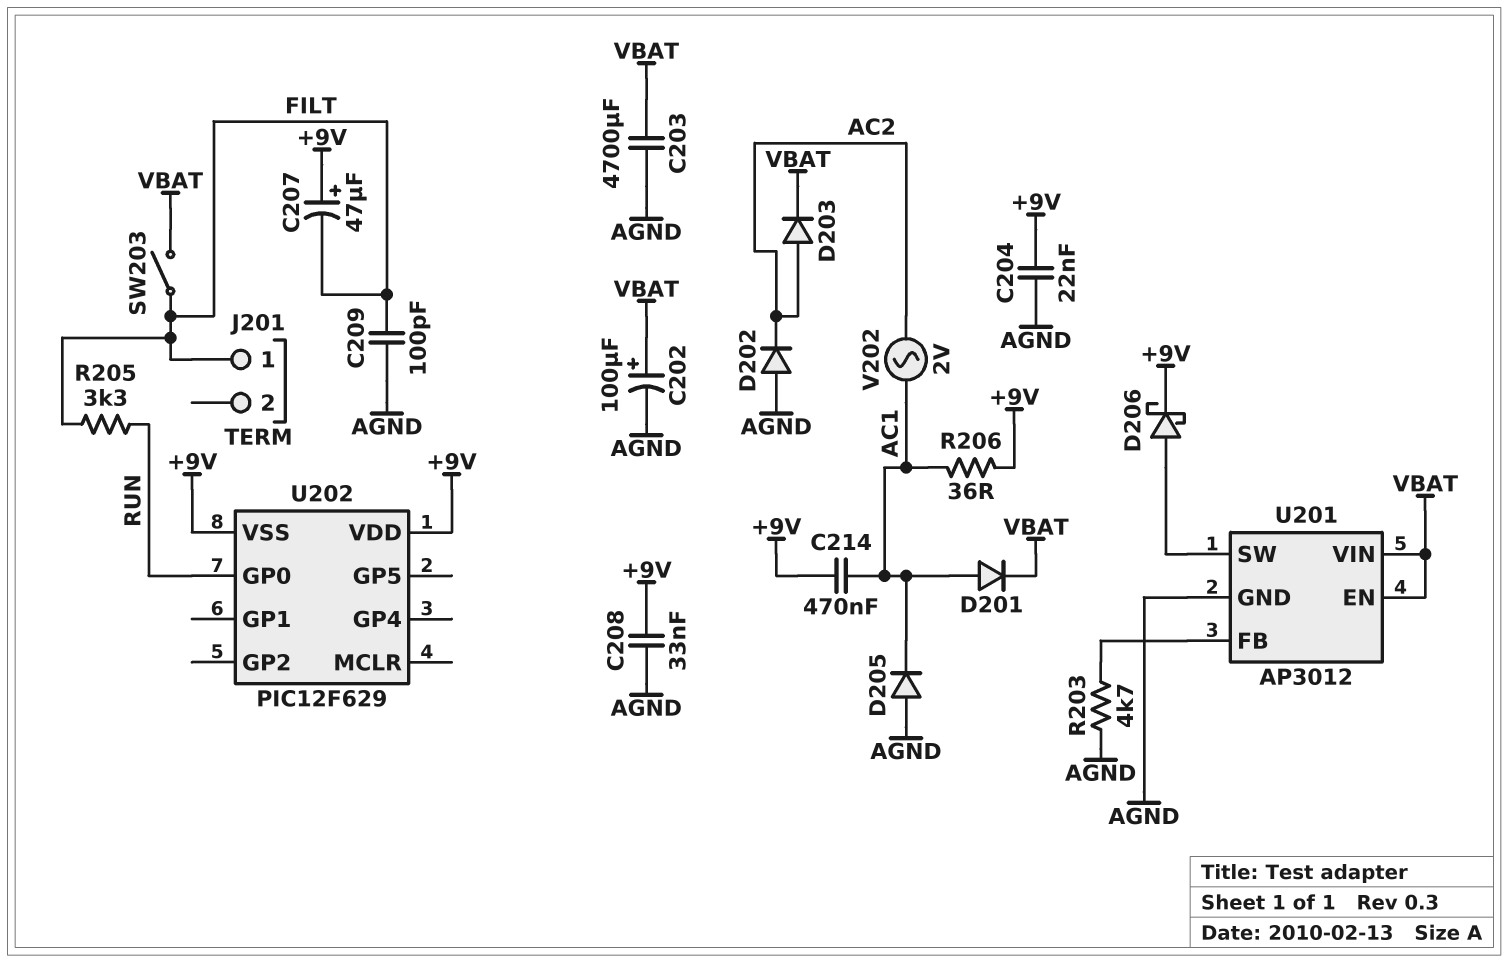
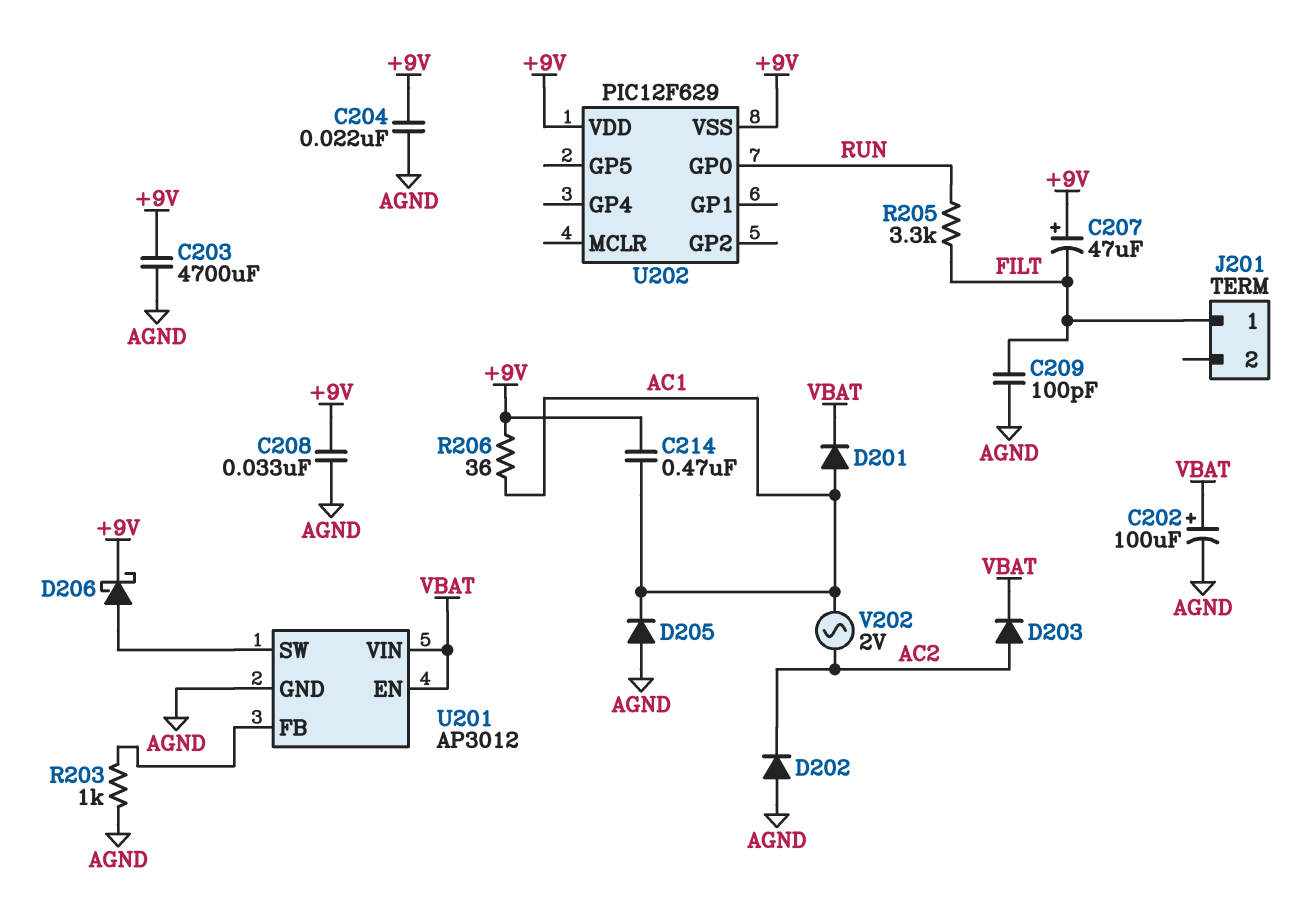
C203: 4700uF (AGND, VBAT) -> 4700uF (+9V, AGND)
R203: 4.7k (AGND, U201/FB) -> 1k (AGND, U201/FB)
SW203: switch (FILT, VBAT) -> none

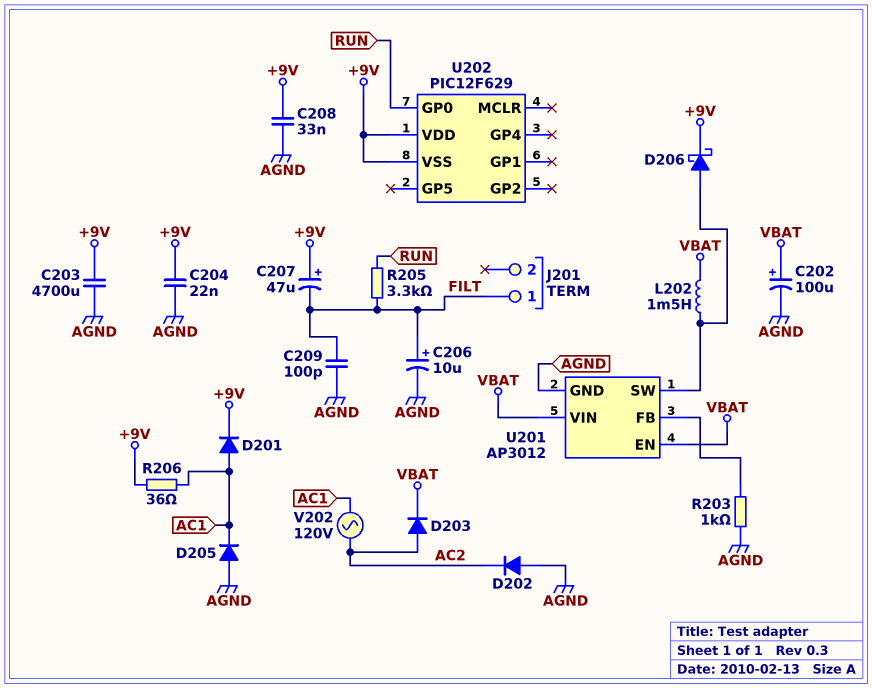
C206: none -> 10uF (plus FILT, minus AGND)
C214: 470nF (+9V, AC1) -> none
D201: diode (A AC1, K VBAT) -> diode (A AC1, K +9V)
L202: none -> 1.5mH (U201/SW, VBAT)
V202: AC 2V (AC1, AC2) -> AC 120V (AC1, AC2)

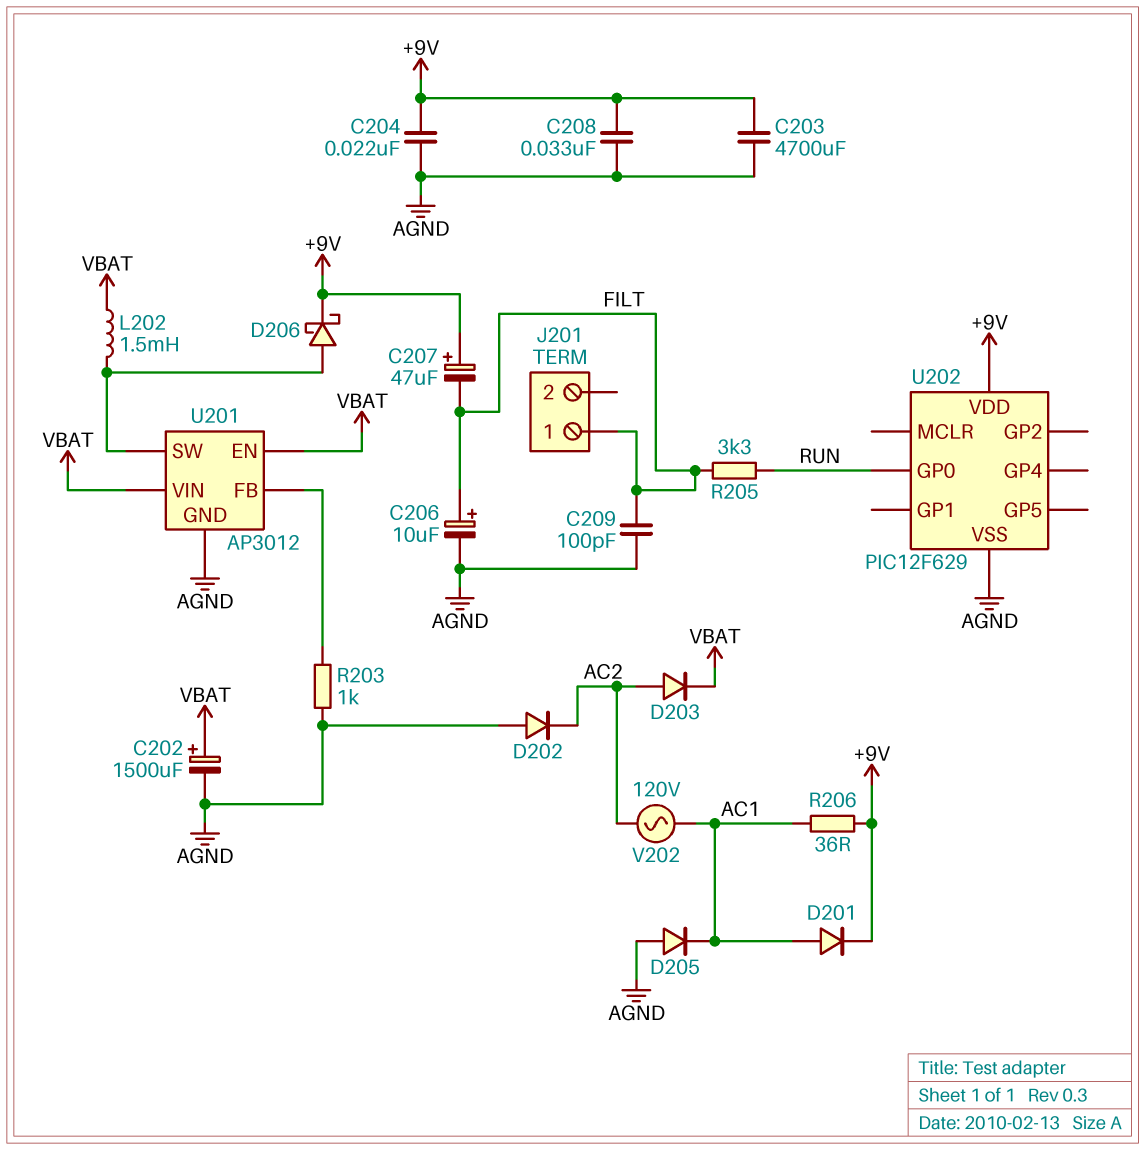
C202: 100uF (plus VBAT, minus AGND) -> 1500uF (plus VBAT, minus AGND)
U202 pin VSS: +9V -> AGND

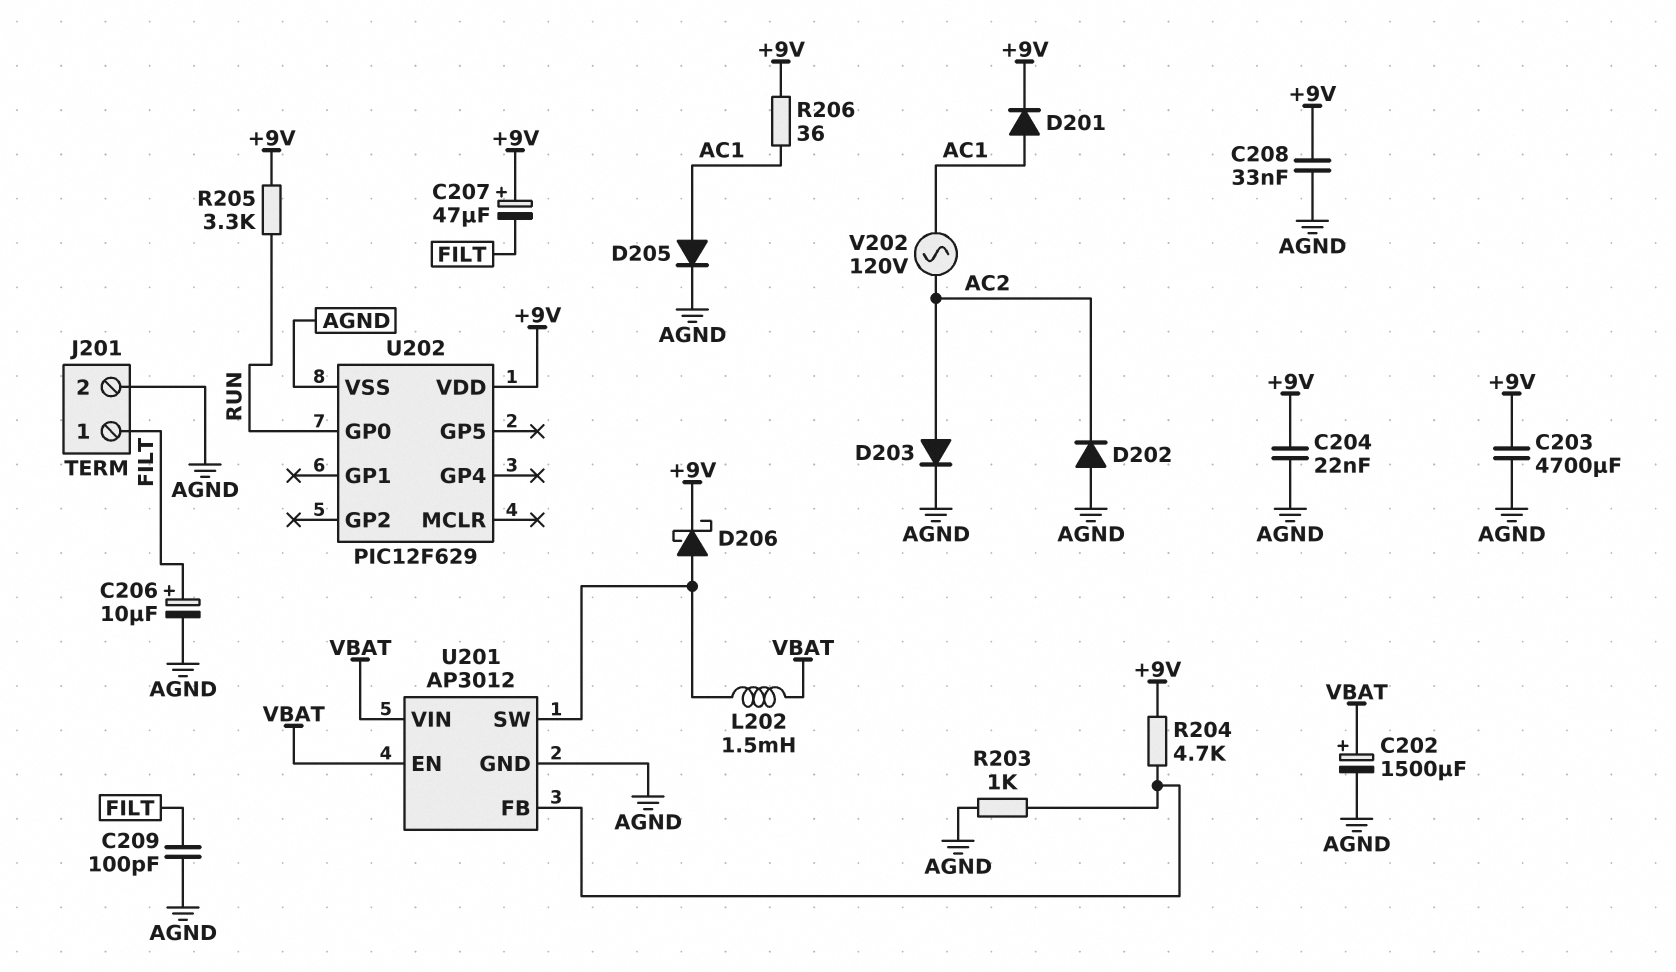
D203: diode (A AC2, K VBAT) -> diode (A AC2, K AGND)
D205: diode (A AGND, K AC1) -> diode (A AC1, K AGND)
J201 pin 2: none -> AGND
R204: none -> 4.7k (+9V, U201/FB)
R205: 3.3k (FILT, RUN) -> 3.3k (+9V, RUN)

